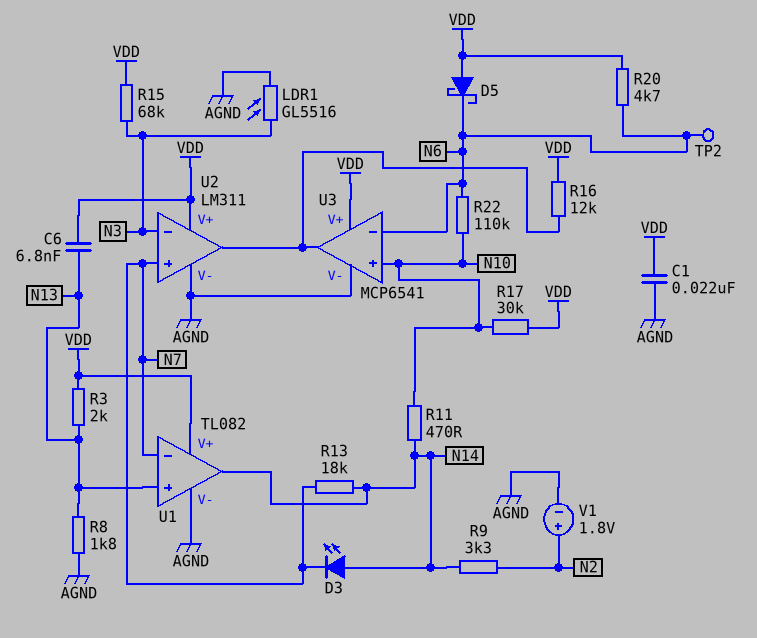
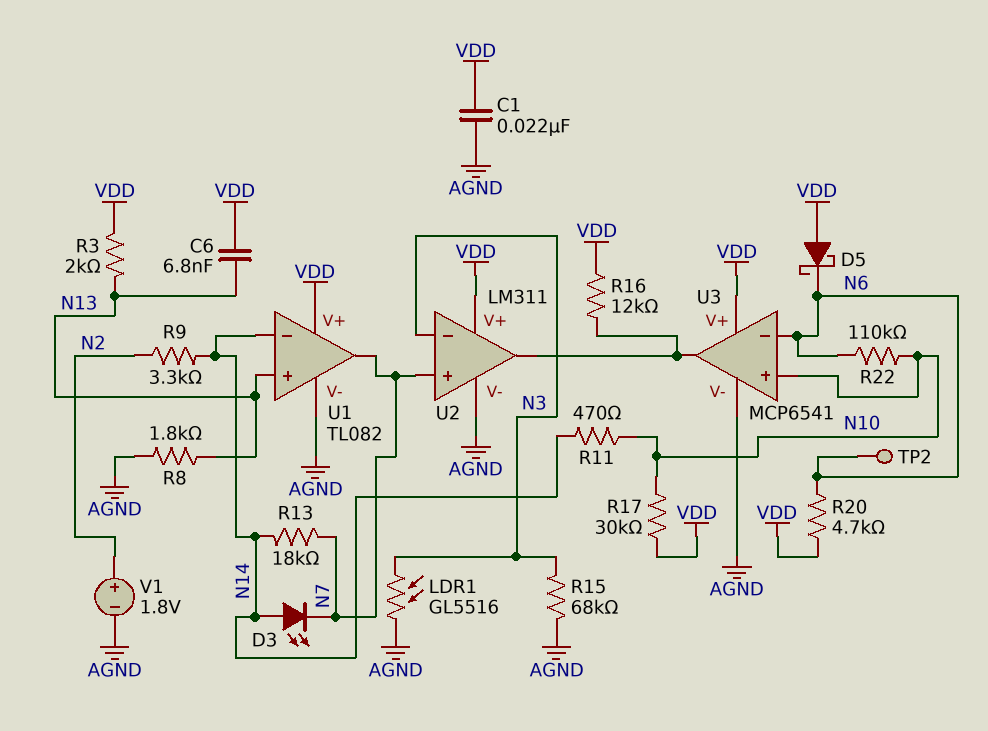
R15: 68k (N3, VDD) -> 68k (AGND, N3)
U1 pin in-: N7 -> N14
U1 pin out: N14 -> N7

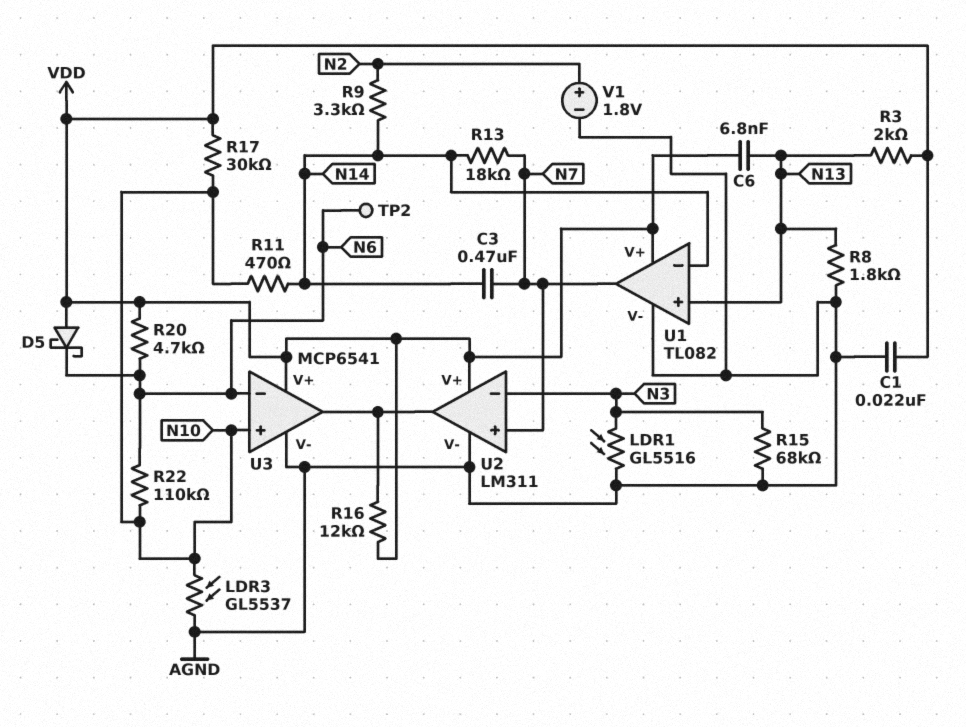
C3: none -> 470nF (N7, N14)
D3: LED (A N14, K N7) -> none
LDR3: none -> GL5537 (AGND, N10)

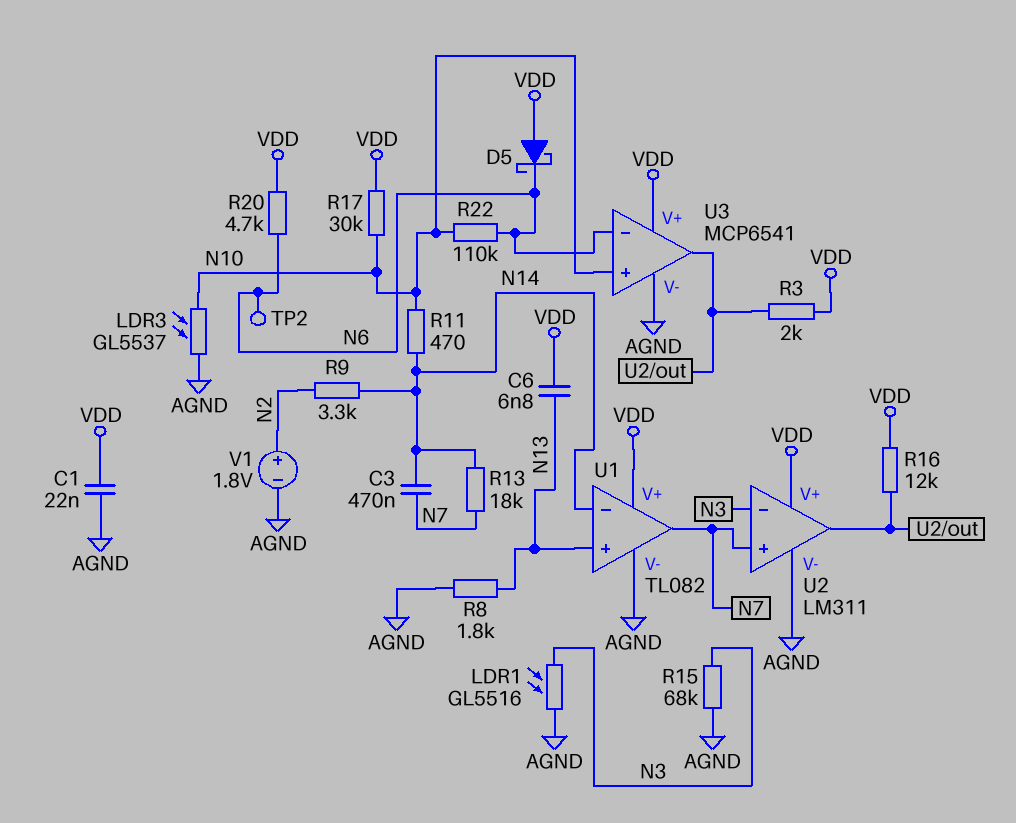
R3: 2k (N13, VDD) -> 2k (U2/out, VDD)

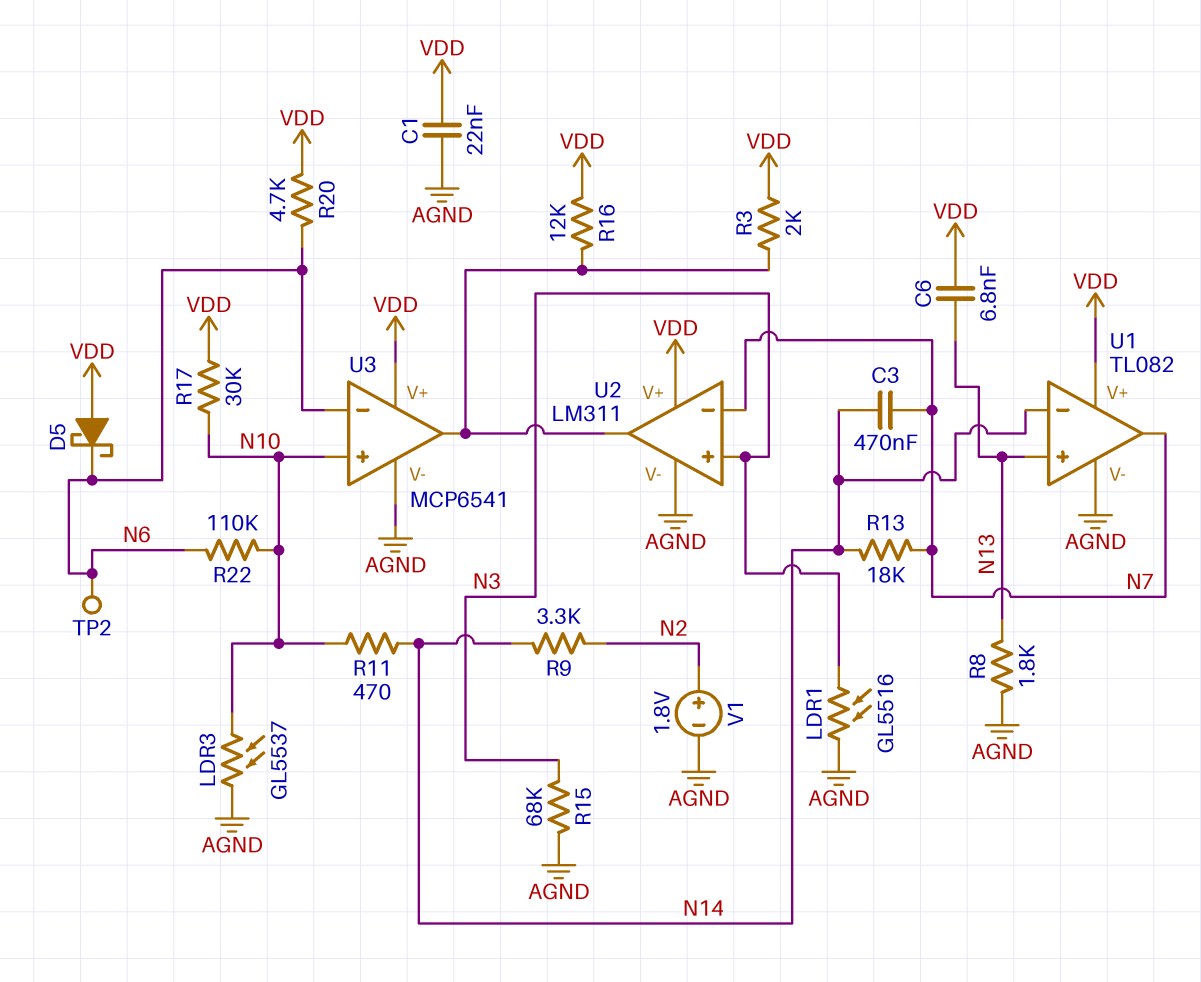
U2 pin in+: N7 -> N3
U2 pin in-: N3 -> N7

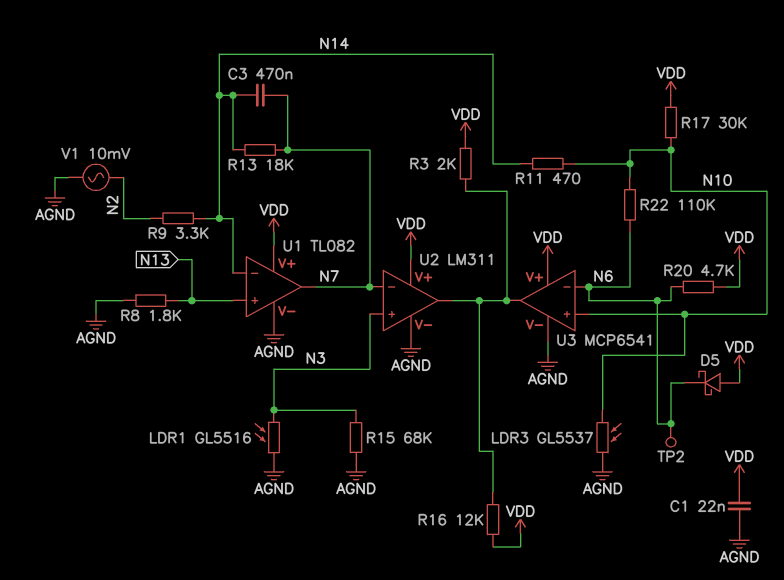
C6: 6.8nF (N13, VDD) -> none
V1: 1.8V (plus N2, minus AGND) -> AC 10mV (AGND, N2)

